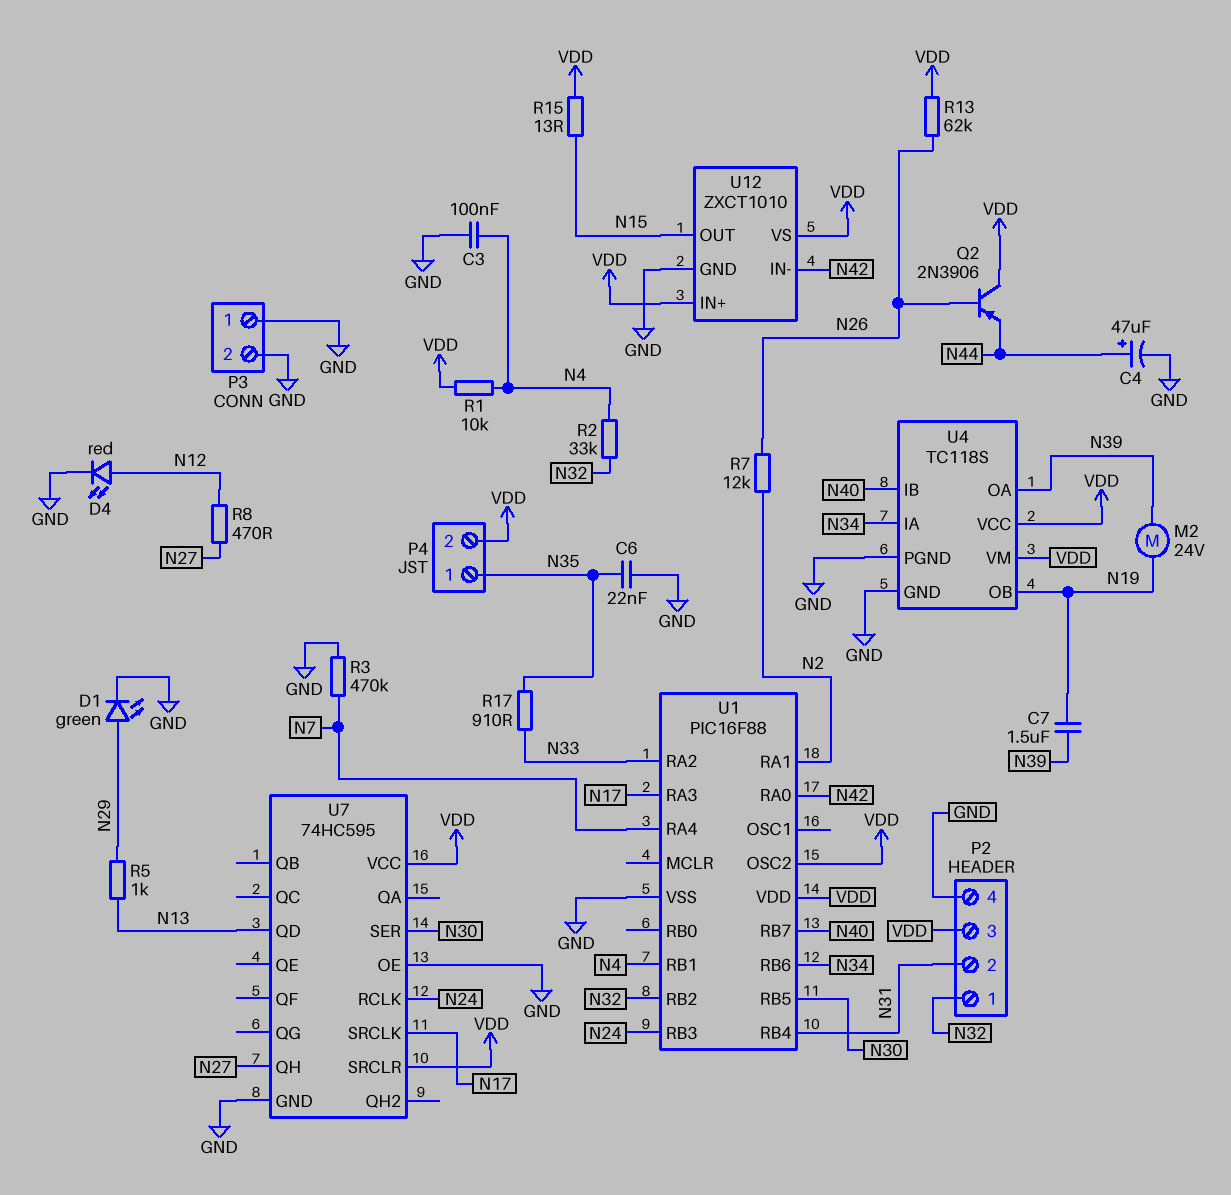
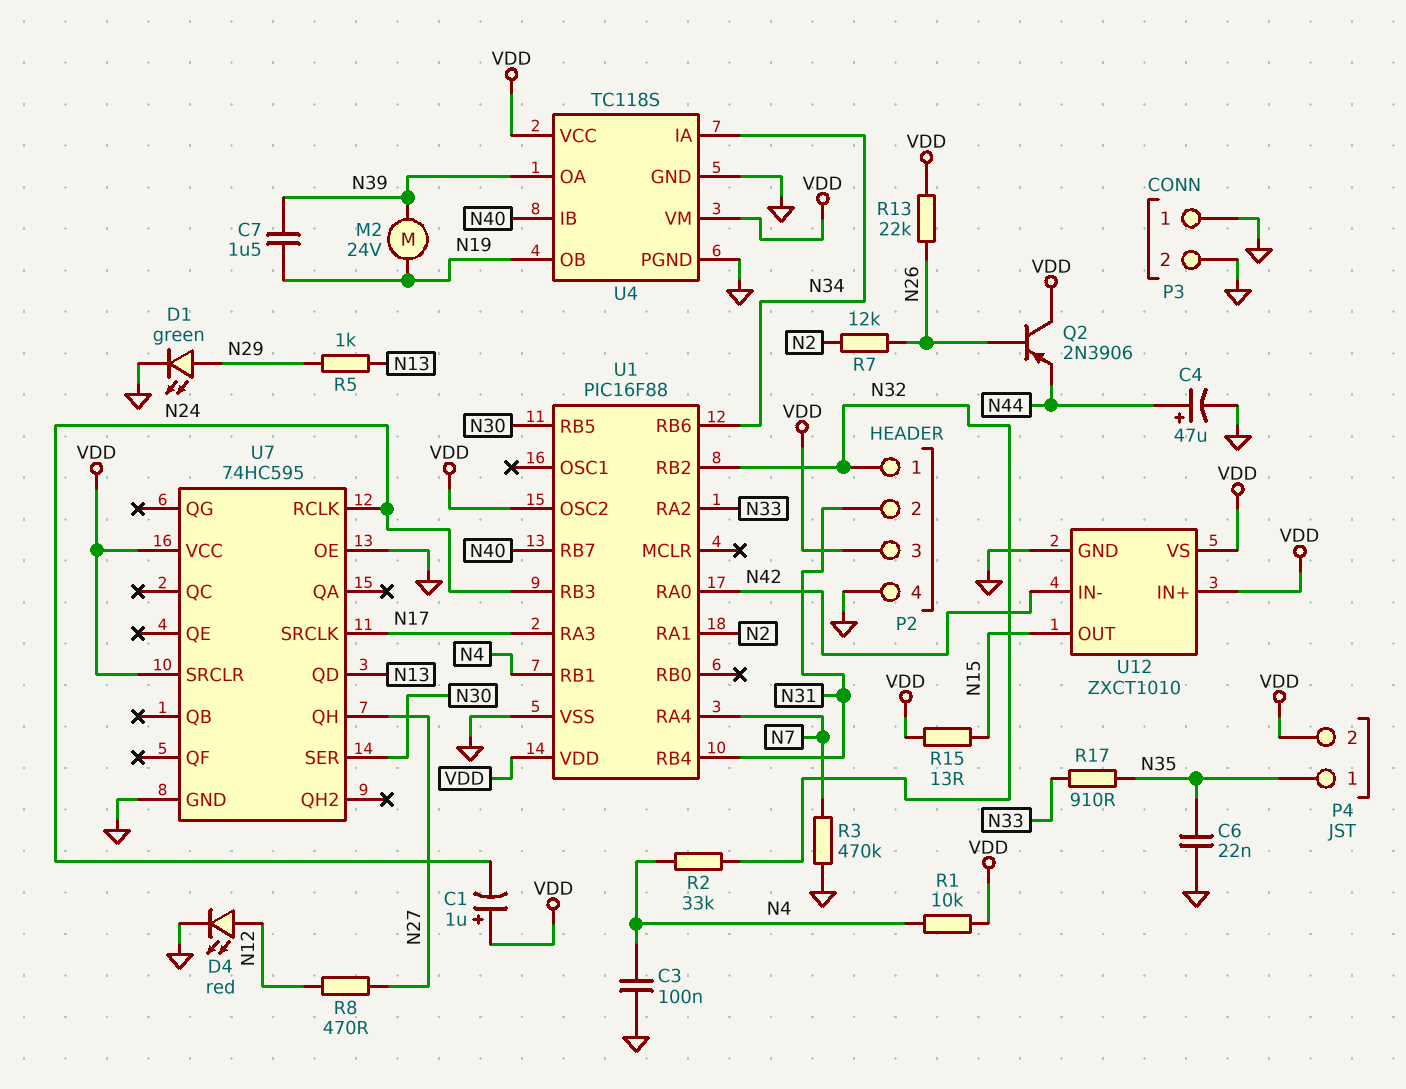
C1: none -> 1uF (plus VDD, minus N24)
R13: 62k (N26, VDD) -> 22k (N26, VDD)

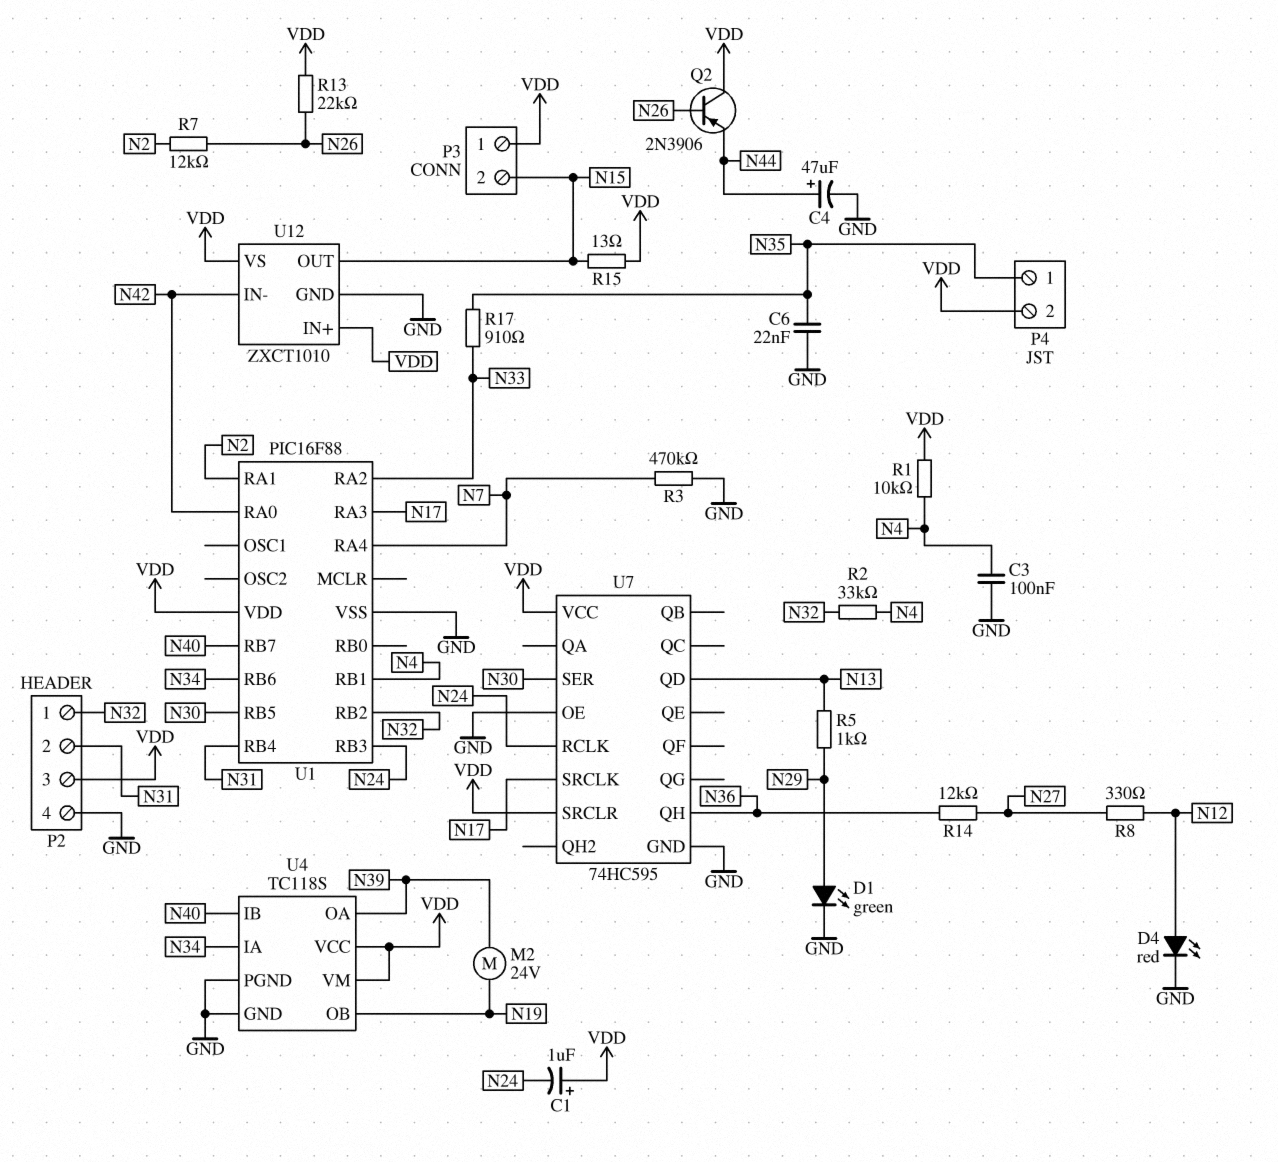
C7: 1.5uF (N19, N39) -> none
P3 pin 1: GND -> VDD
P3 pin 2: GND -> N15
R8: 470 (N12, N27) -> 330 (N12, N27)
R14: none -> 12k (N27, N36)
U1 pin OSC2: VDD -> none
U7 pin QH: N27 -> N36

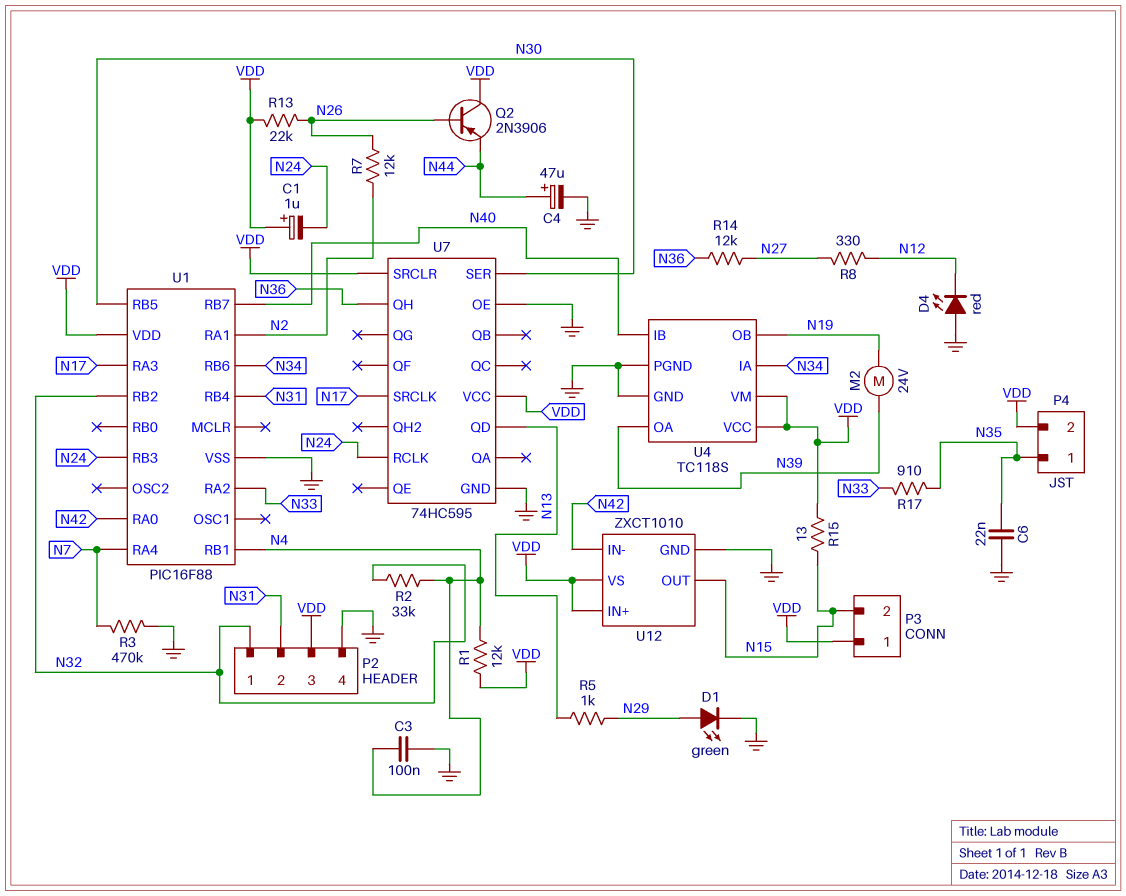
D4: LED red (A N12, K GND) -> LED red (A GND, K N12)
R1: 10k (N4, VDD) -> 12k (N4, VDD)

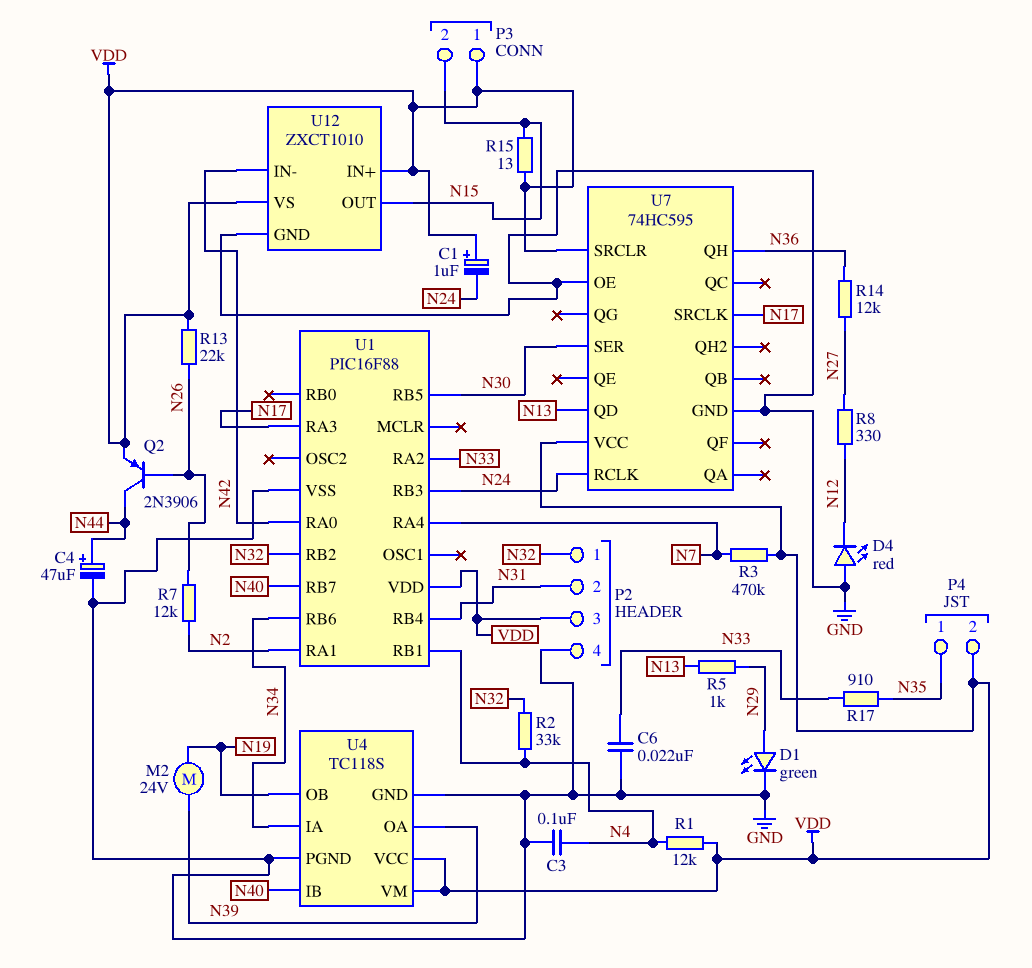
C6: 22nF (GND, N35) -> 22nF (GND, N33)
Q2: PNP 2N3906 (B N26, C VDD, E N44) -> PNP 2N3906 (B N26, C N44, E VDD)
R3: 470k (GND, N7) -> 470k (N7, VDD)

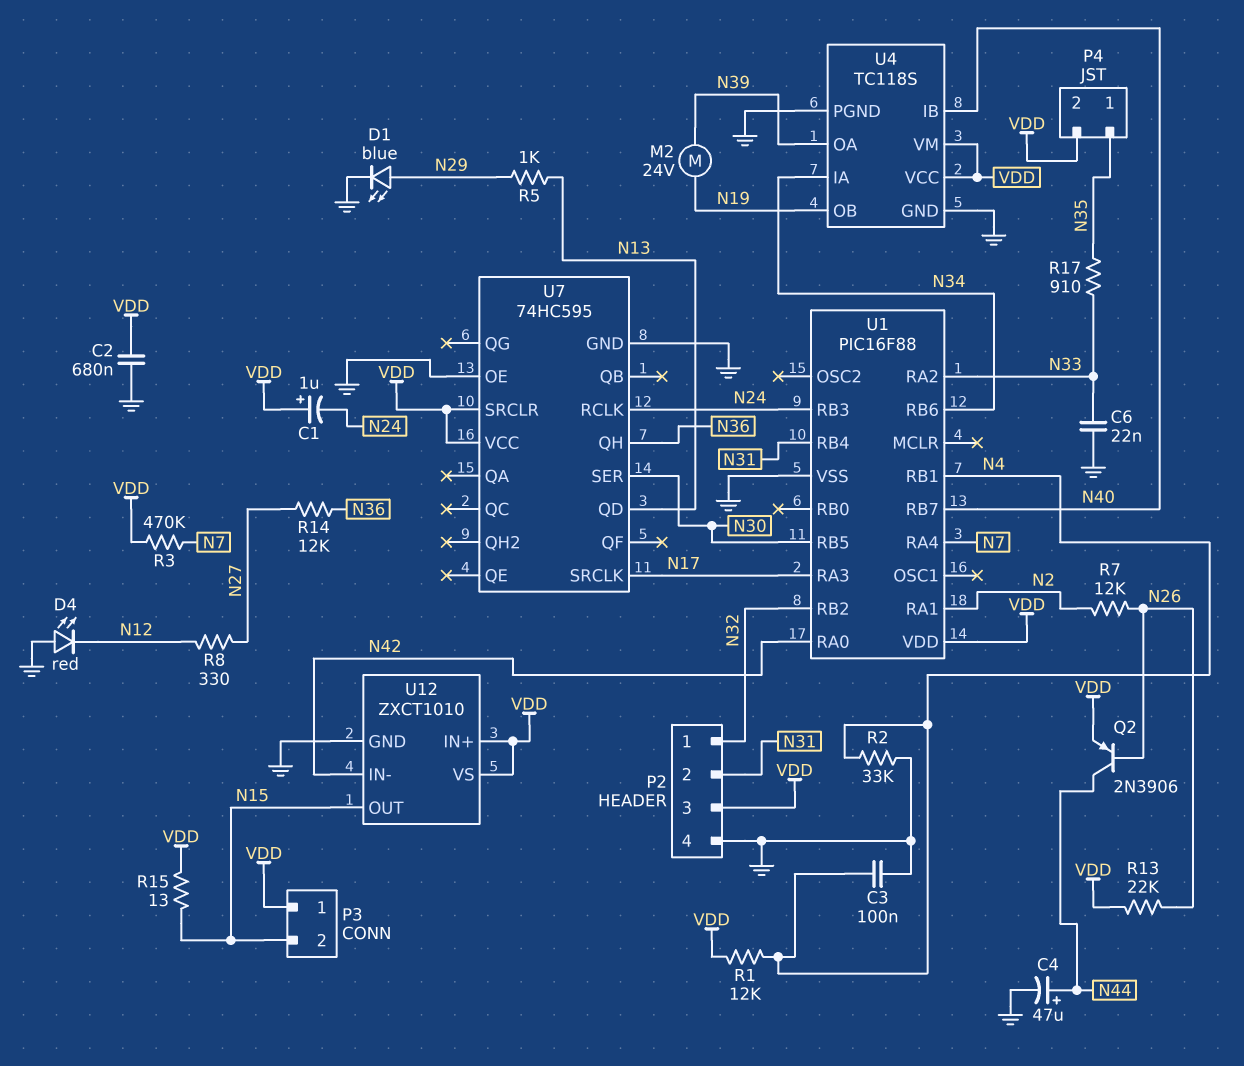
C2: none -> 680nF (GND, VDD)
D1: LED green (A N29, K GND) -> LED blue (A N29, K GND)
R2: 33k (N4, N32) -> 33k (GND, N4)

